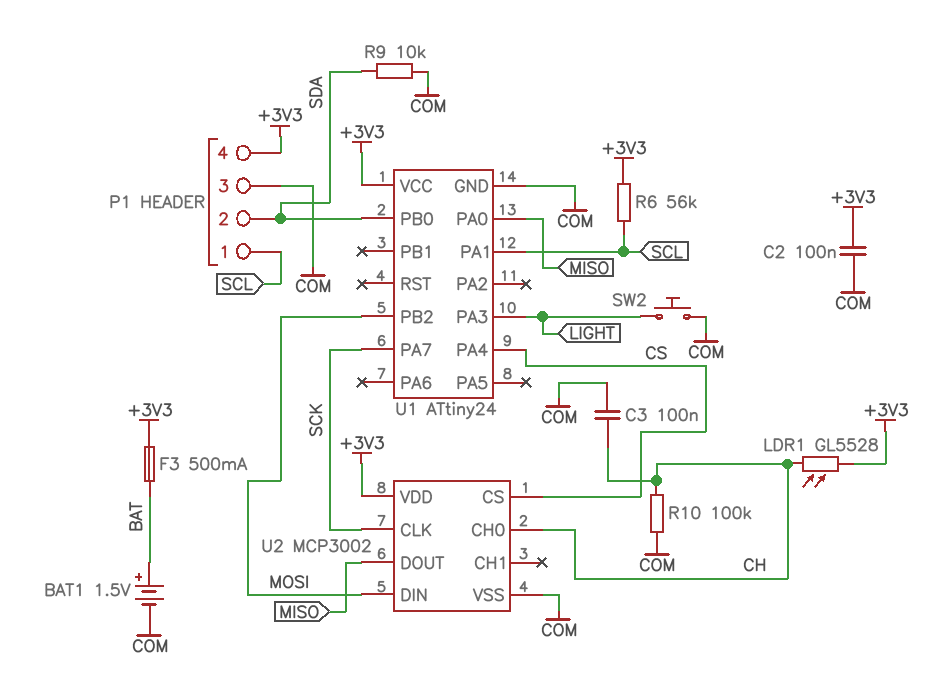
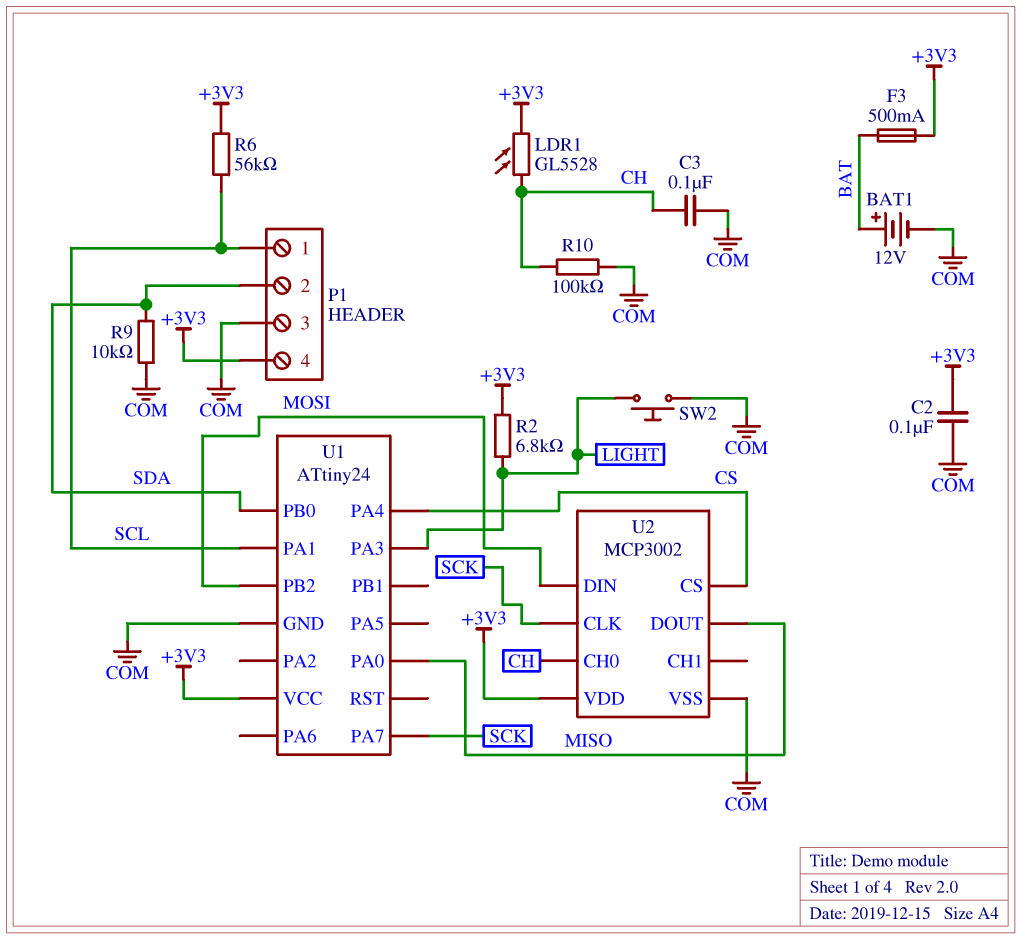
BAT1: 1.5V (plus BAT, minus COM) -> 12V (plus BAT, minus COM)
R2: none -> 6.8k (+3V3, LIGHT)

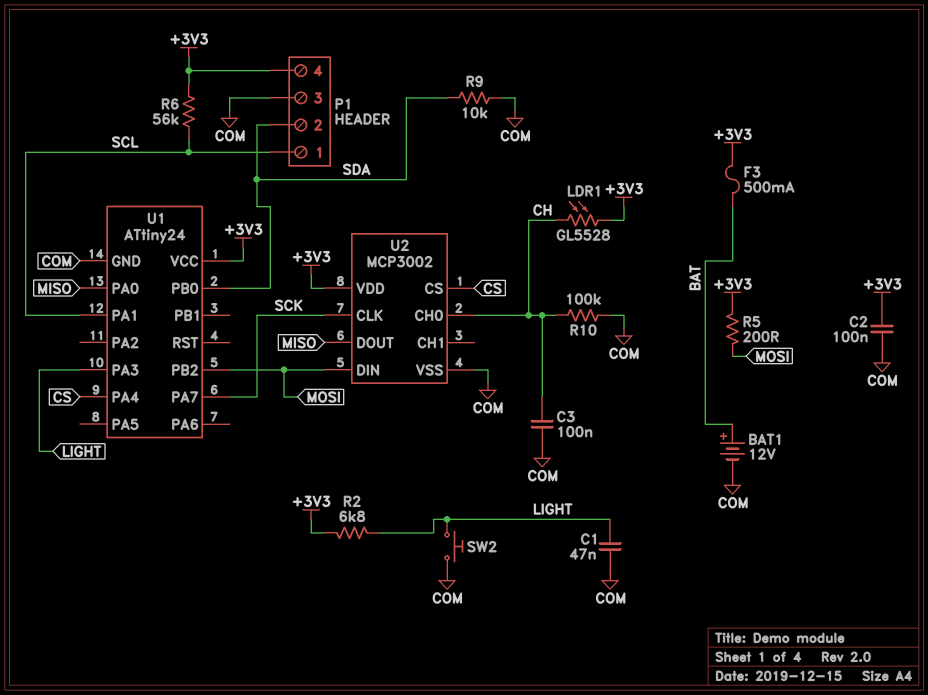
C1: none -> 47nF (COM, LIGHT)
R5: none -> 200 (+3V3, MOSI)

